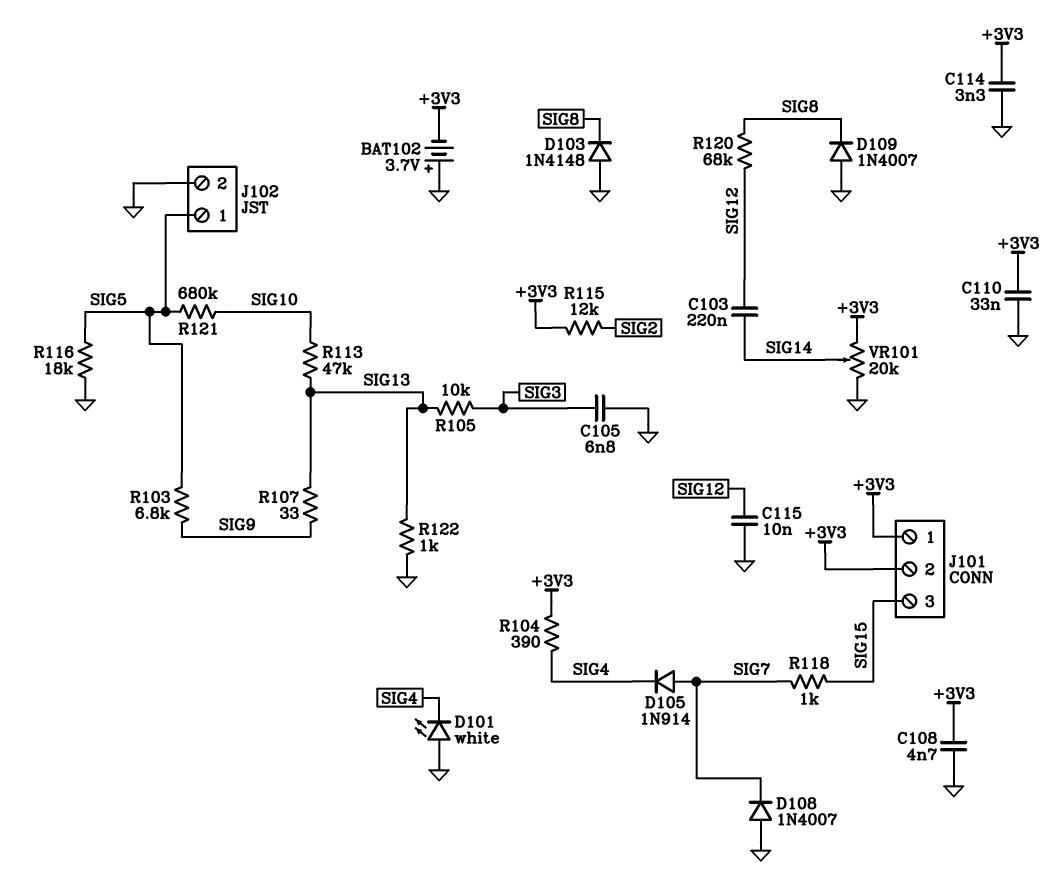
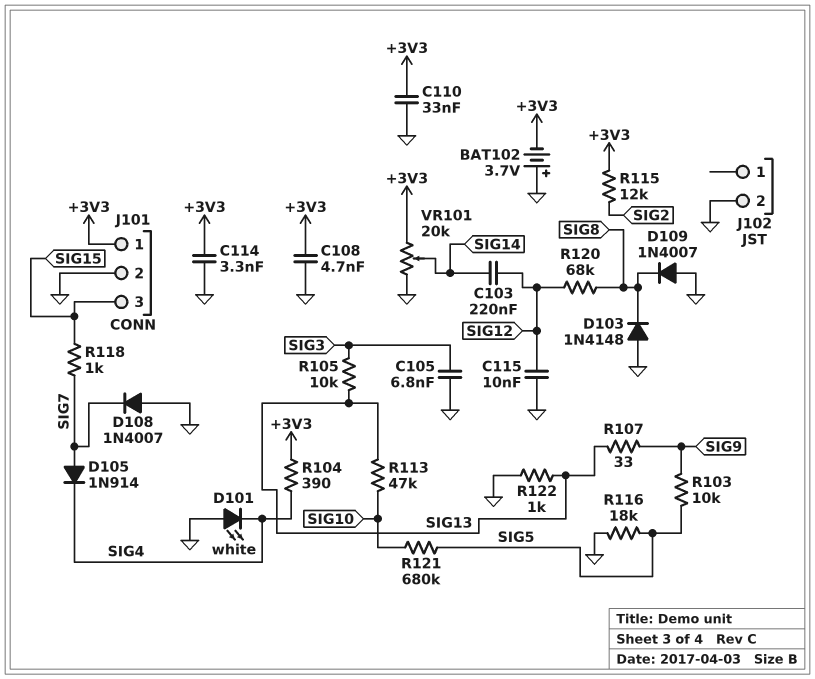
J101 pin 2: +3V3 -> GND
J102 pin 1: SIG5 -> none
R103: 6.8k (SIG5, SIG9) -> 10k (SIG5, SIG9)

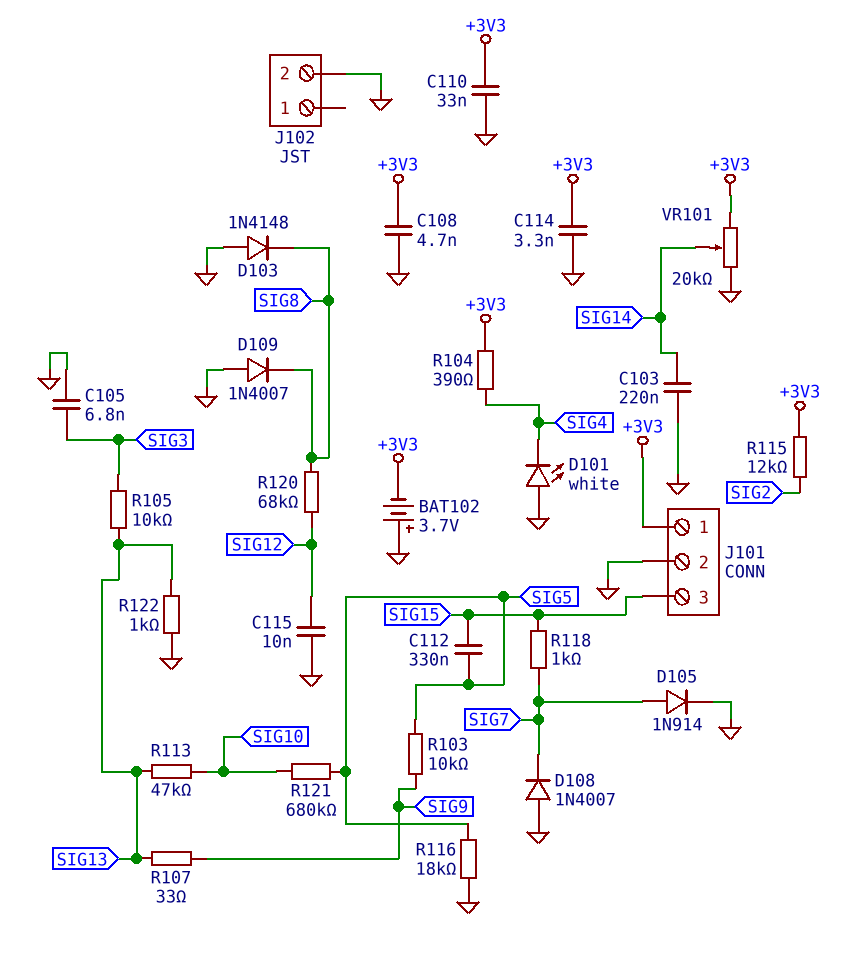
C103: 220nF (SIG12, SIG14) -> 220nF (GND, SIG14)
C112: none -> 330nF (SIG5, SIG15)
D105: diode 1N914 (A SIG7, K SIG4) -> diode 1N914 (A SIG7, K GND)

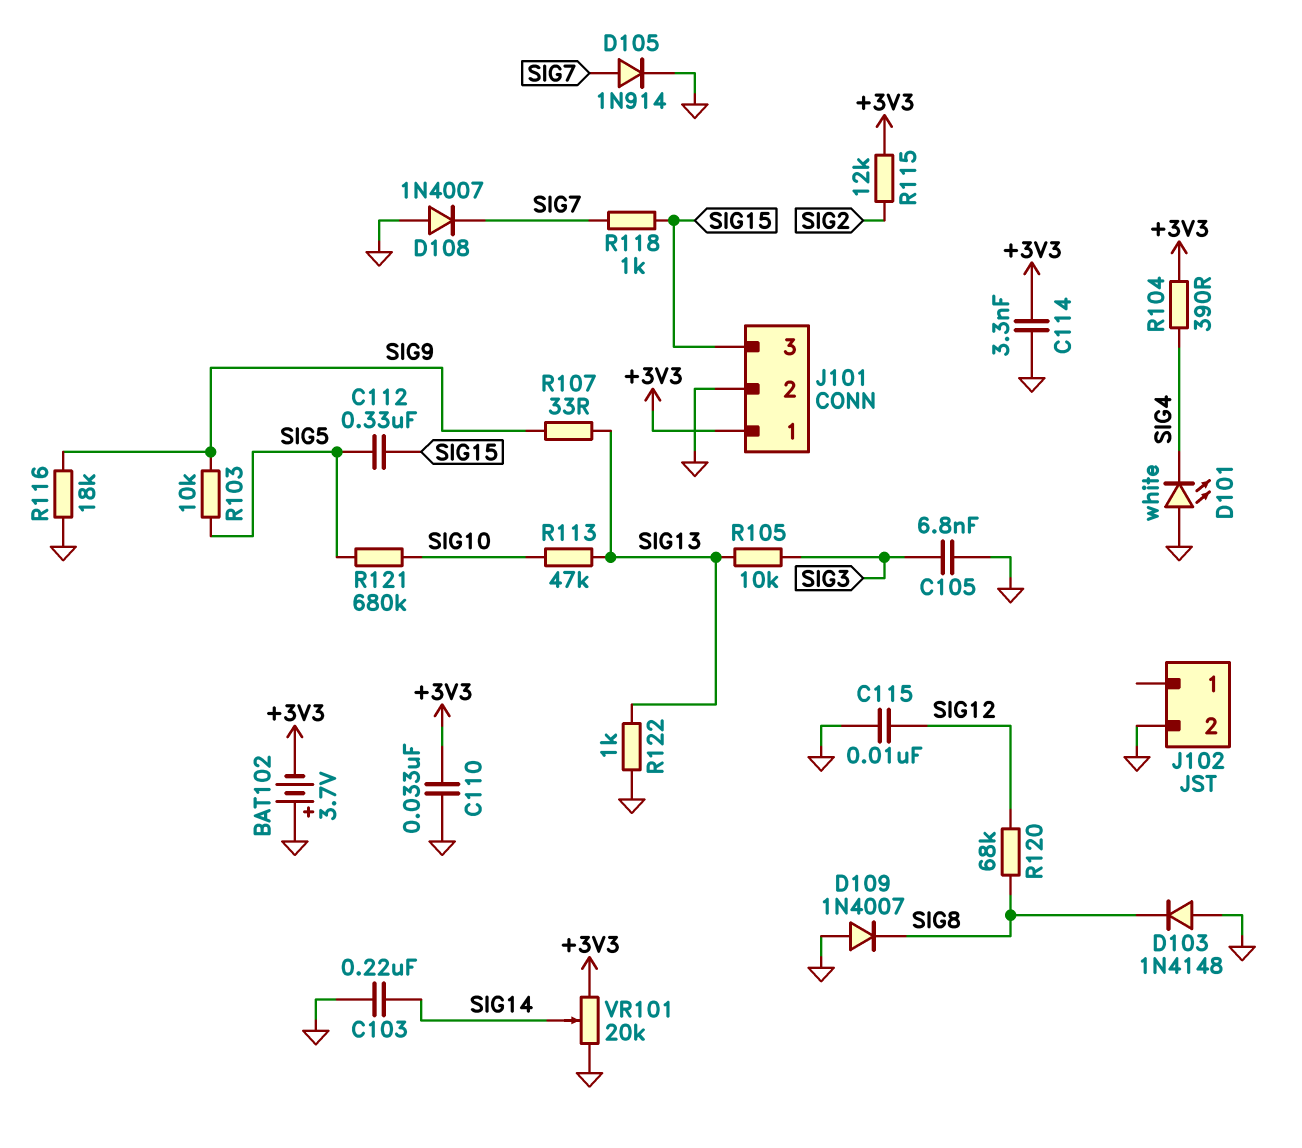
C108: 4.7nF (+3V3, GND) -> none
R116: 18k (GND, SIG5) -> 18k (GND, SIG9)

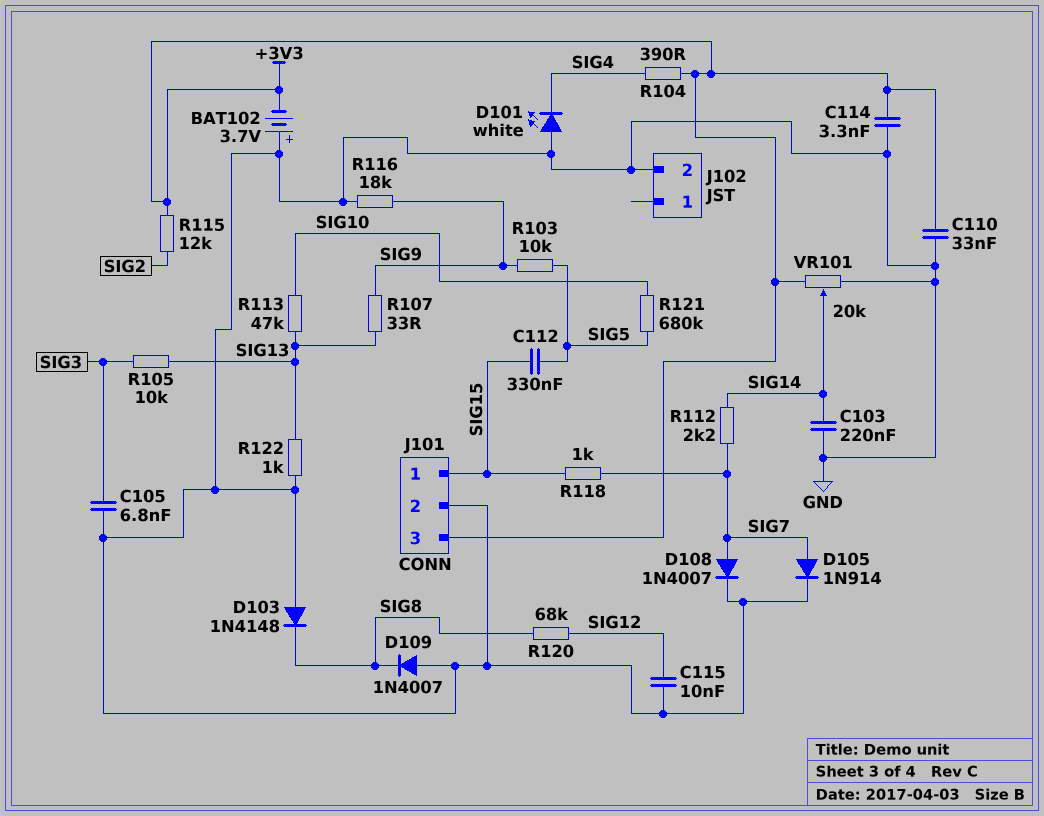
D108: diode 1N4007 (A GND, K SIG7) -> diode 1N4007 (A SIG7, K GND)
J101 pin 1: +3V3 -> SIG15
J101 pin 3: SIG15 -> +3V3
R112: none -> 2.2k (SIG7, SIG14)

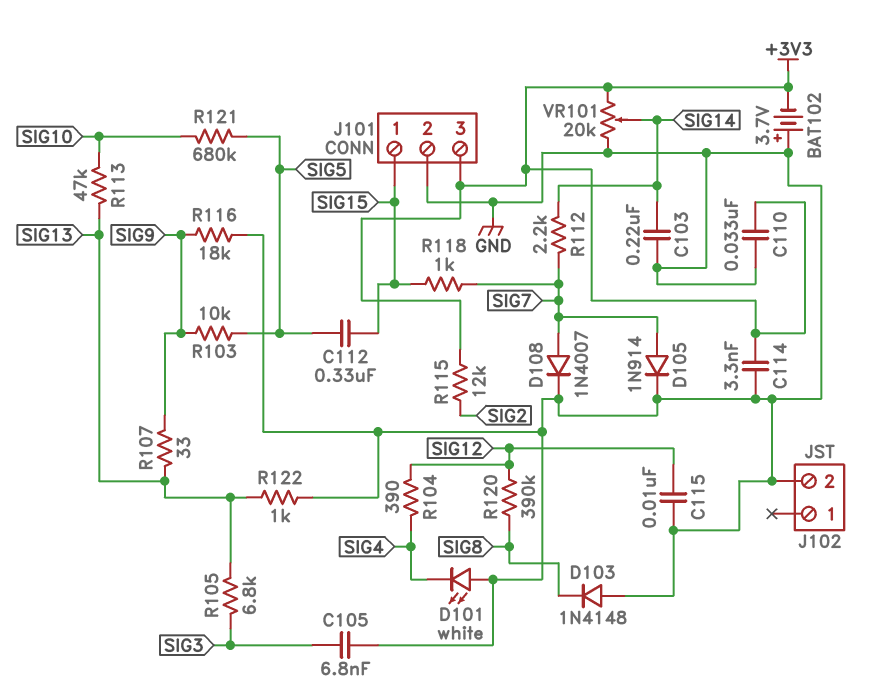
D109: diode 1N4007 (A GND, K SIG8) -> none
R104: 390 (+3V3, SIG4) -> 390 (SIG4, SIG12)
R105: 10k (SIG3, SIG13) -> 6.8k (SIG3, SIG13)
R120: 68k (SIG8, SIG12) -> 390k (SIG8, SIG12)

